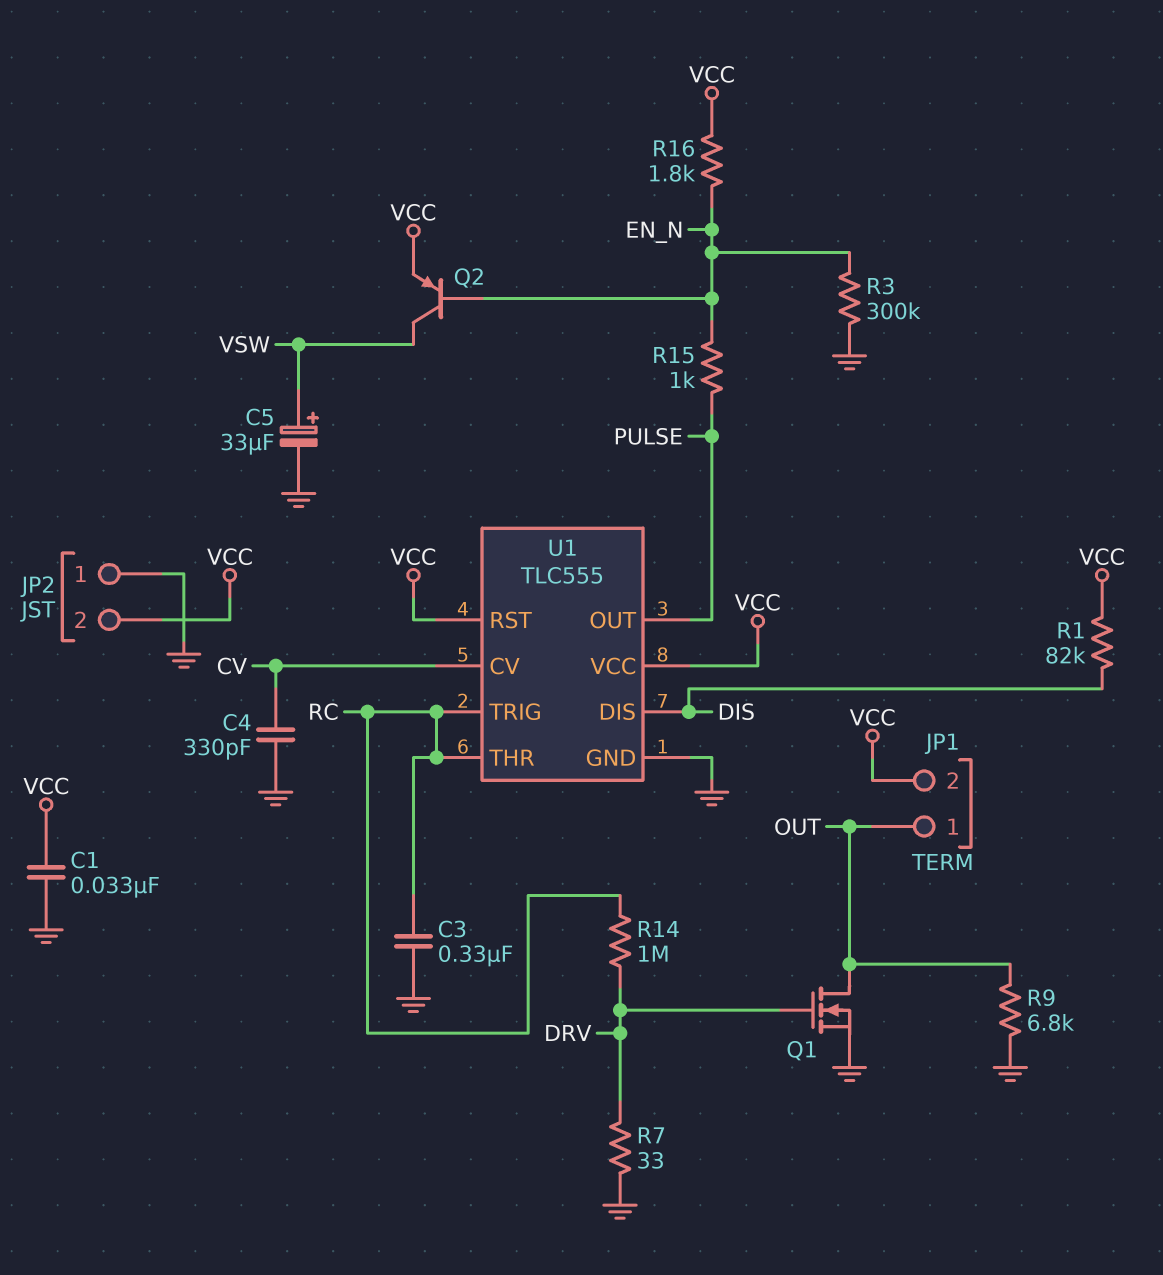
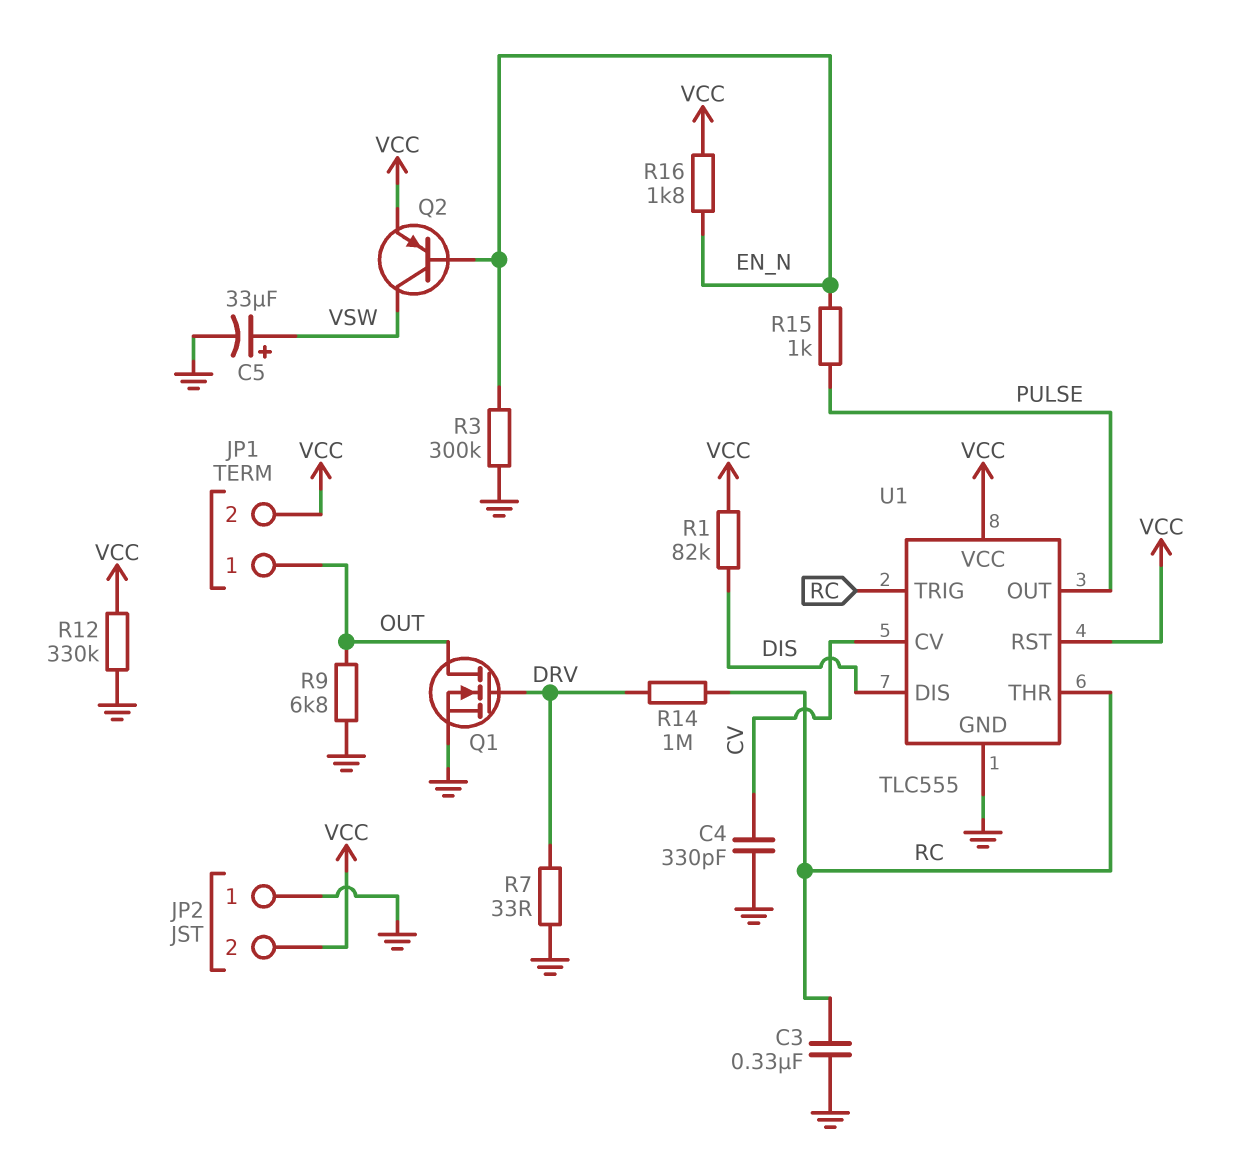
C1: 33nF (GND, VCC) -> none
R12: none -> 330k (GND, VCC)

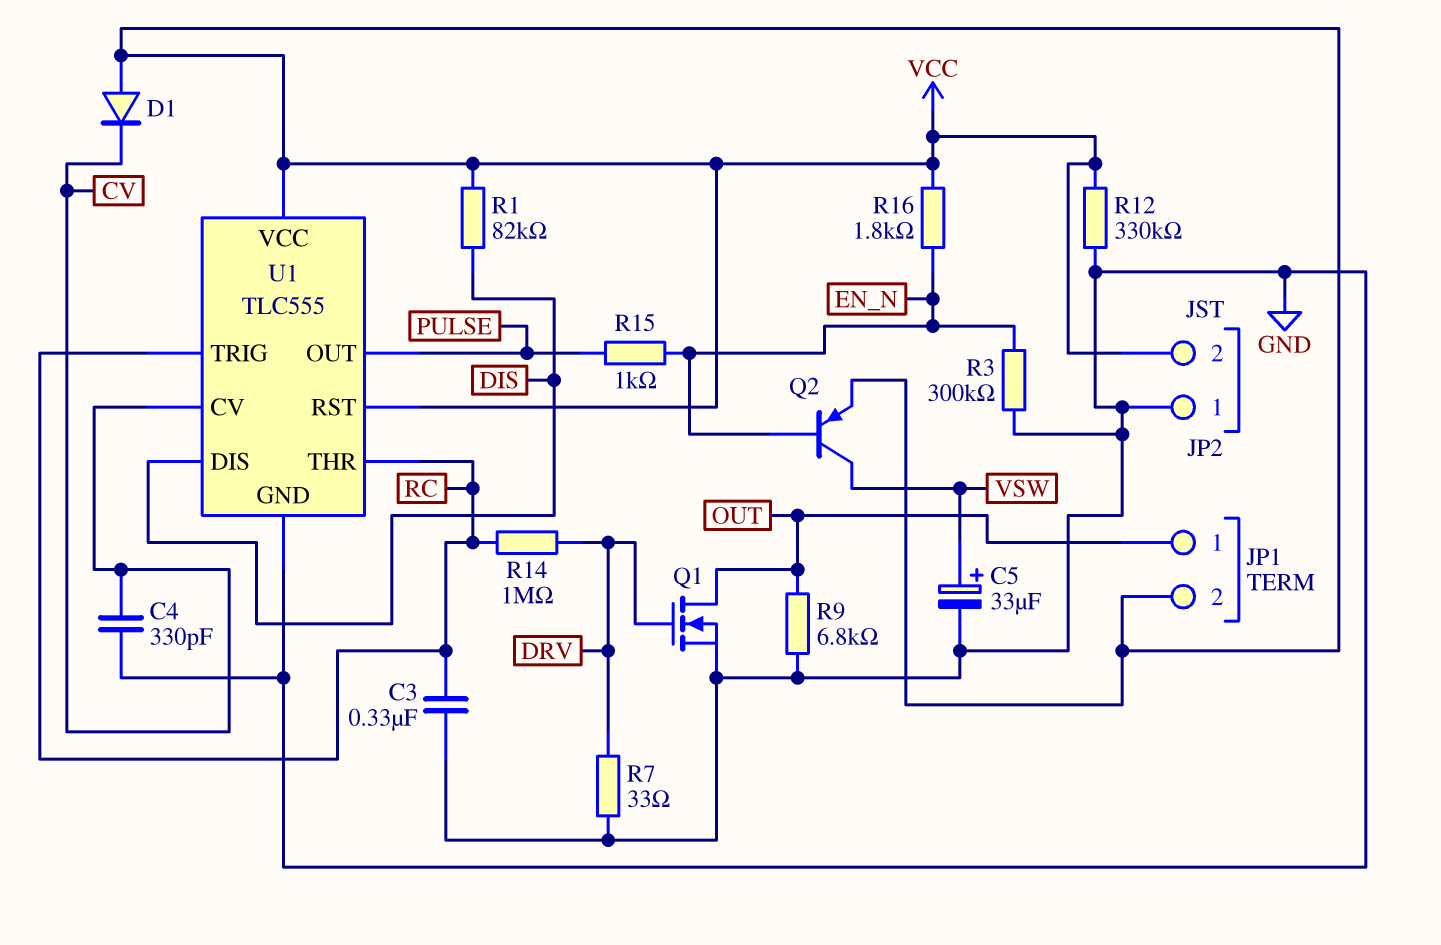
D1: none -> diode (A VCC, K CV)

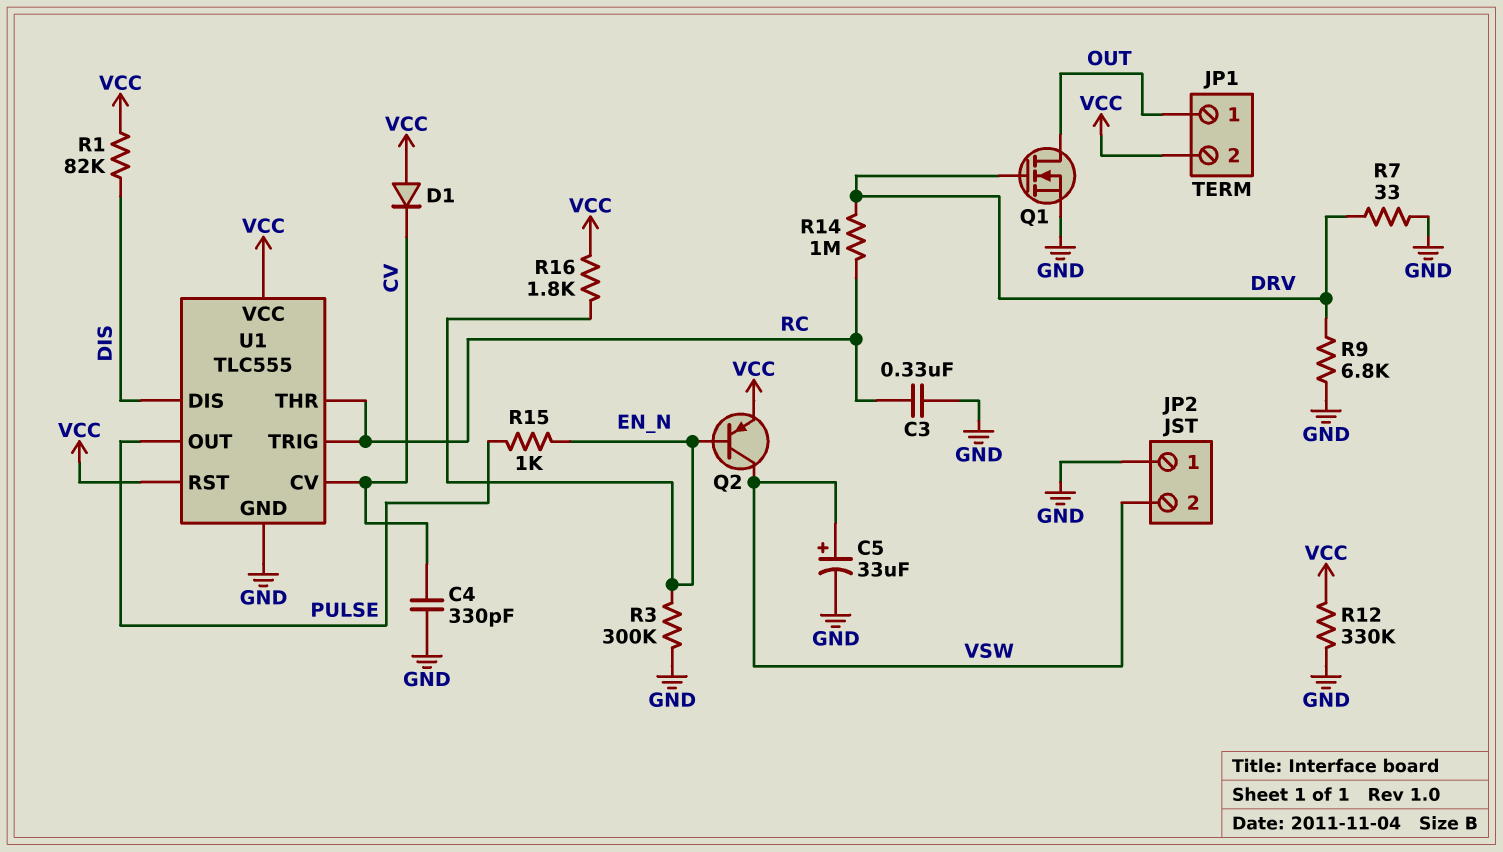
JP2 pin 2: VCC -> VSW
R9: 6.8k (GND, OUT) -> 6.8k (DRV, GND)

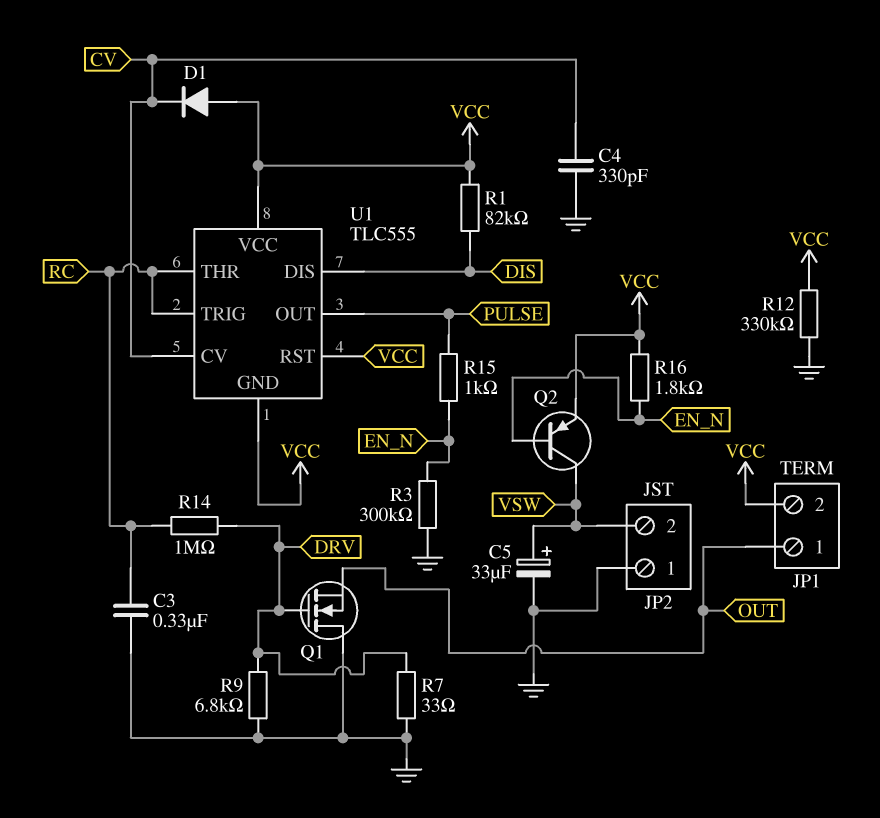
Q1: NMOS (G DRV, D OUT, S GND) -> NMOS (G DRV, D GND, S OUT)
U1 pin GND: GND -> VCC

